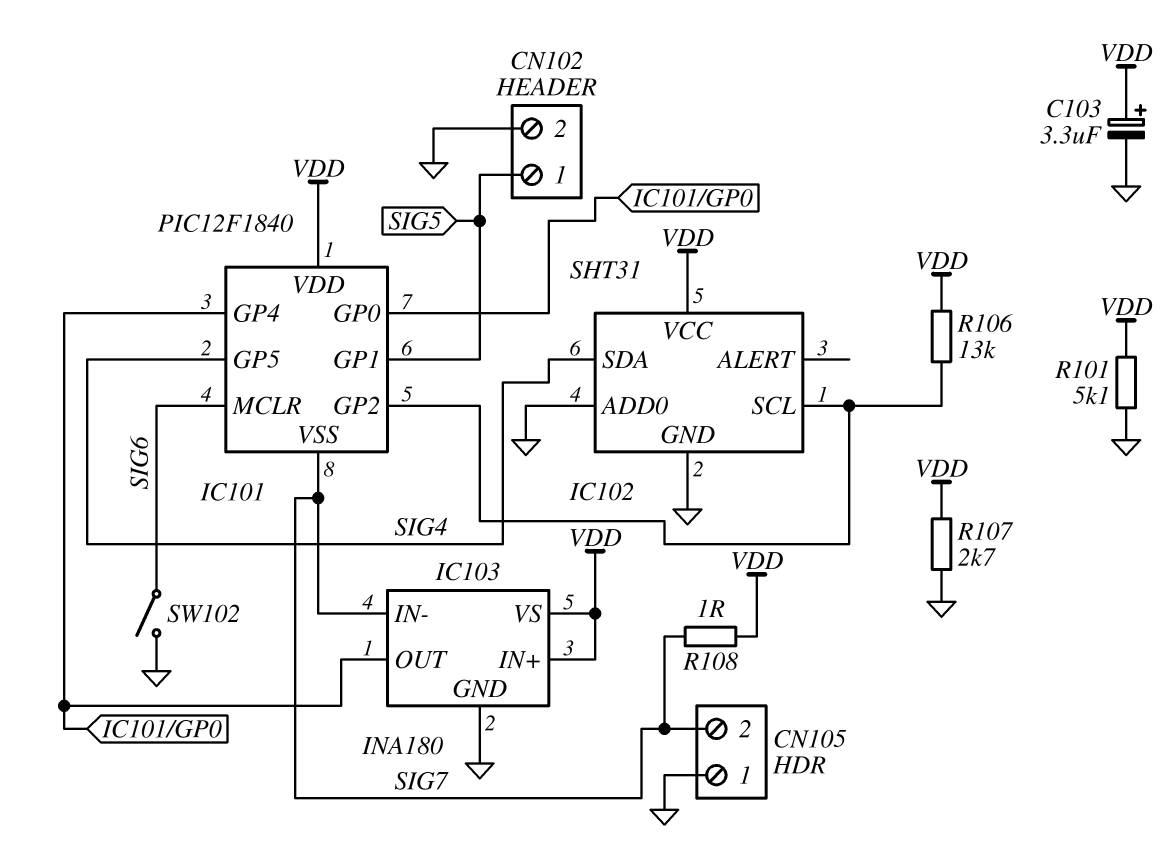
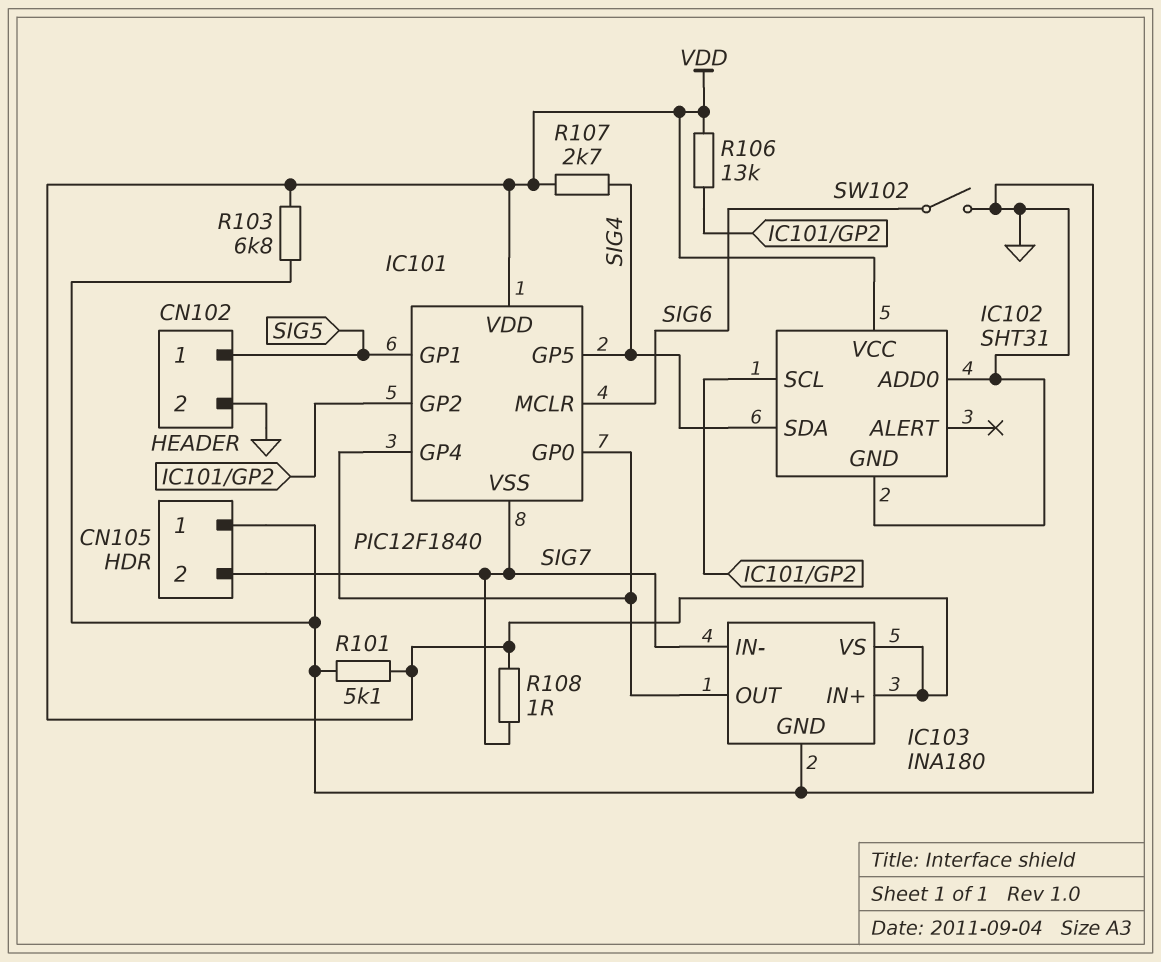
C103: 3.3uF (plus VDD, minus GND) -> none
R103: none -> 6.8k (GND, VDD)
R107: 2.7k (GND, VDD) -> 2.7k (SIG4, VDD)

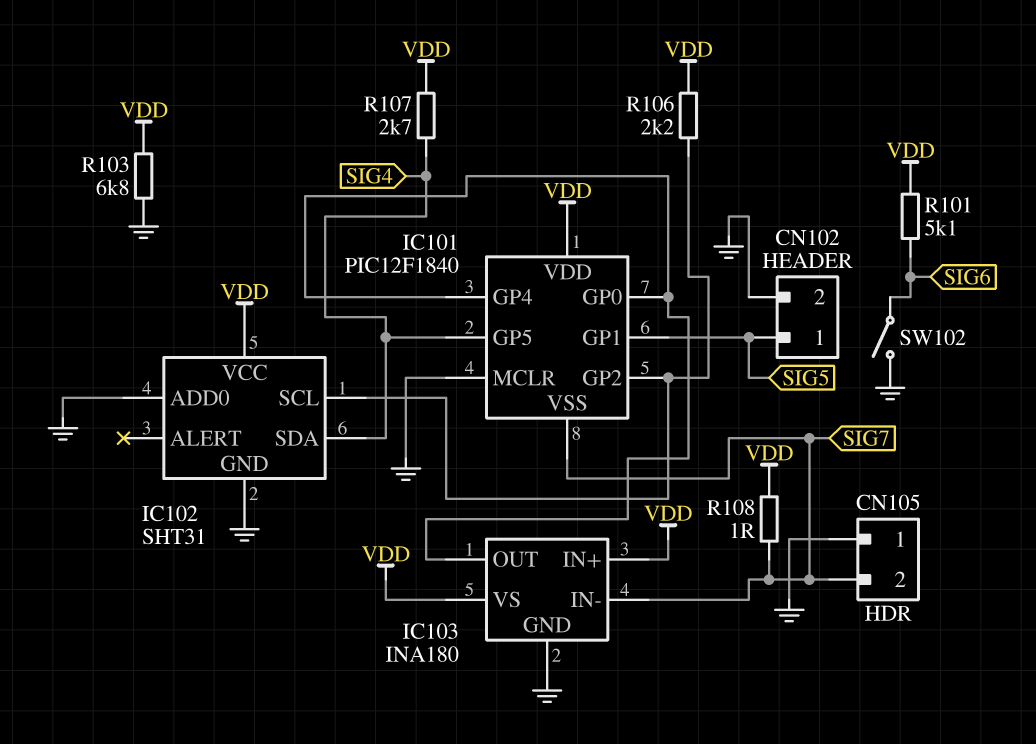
IC101 pin MCLR: SIG6 -> GND
R101: 5.1k (GND, VDD) -> 5.1k (SIG6, VDD)
R106: 13k (IC101/GP2, VDD) -> 2.2k (IC101/GP2, VDD)

